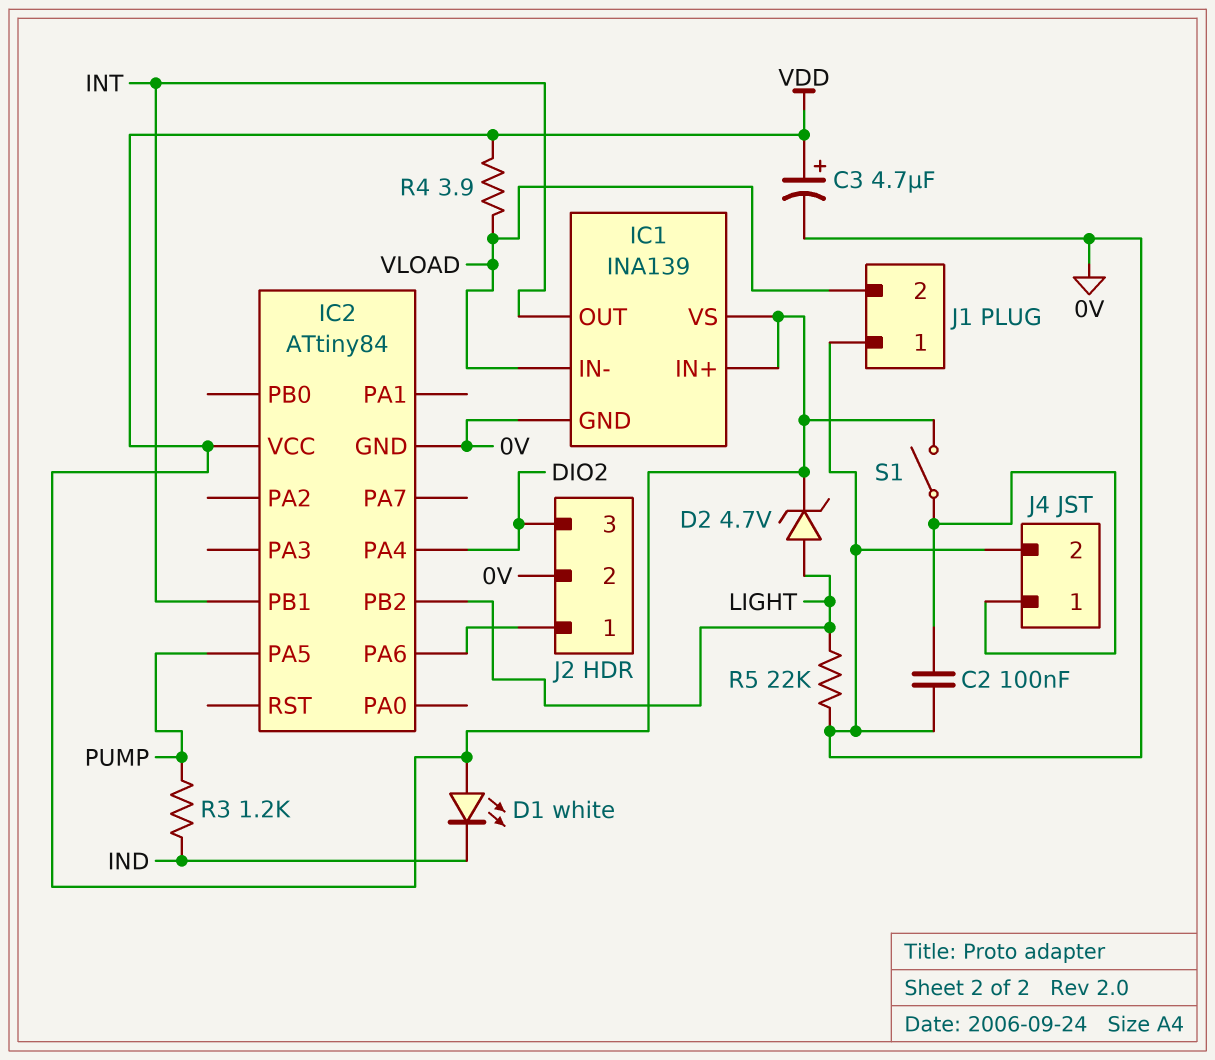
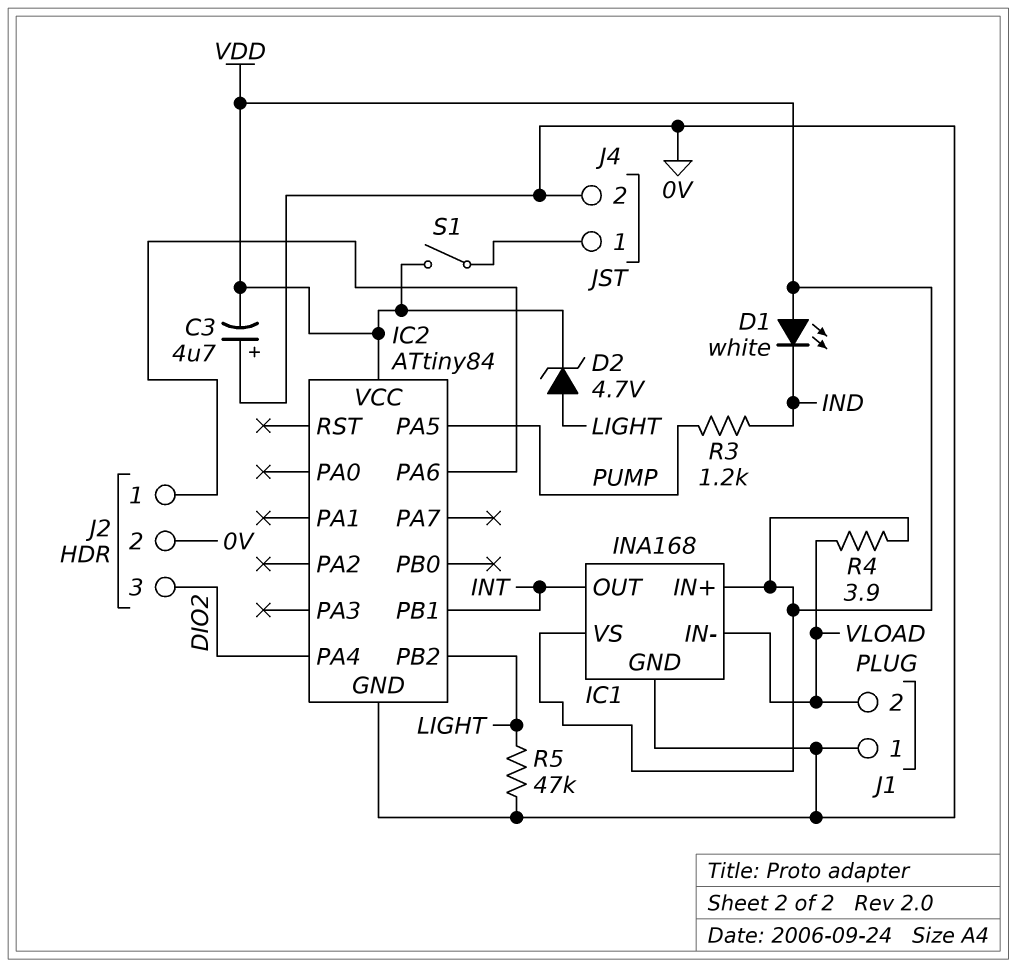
C2: 100nF (0V, J4/1) -> none
C3: 4.7uF (plus VDD, minus 0V) -> 4.7uF (plus 0V, minus VDD)
IC1: INA139 -> INA168
R5: 22k (0V, LIGHT) -> 47k (0V, LIGHT)

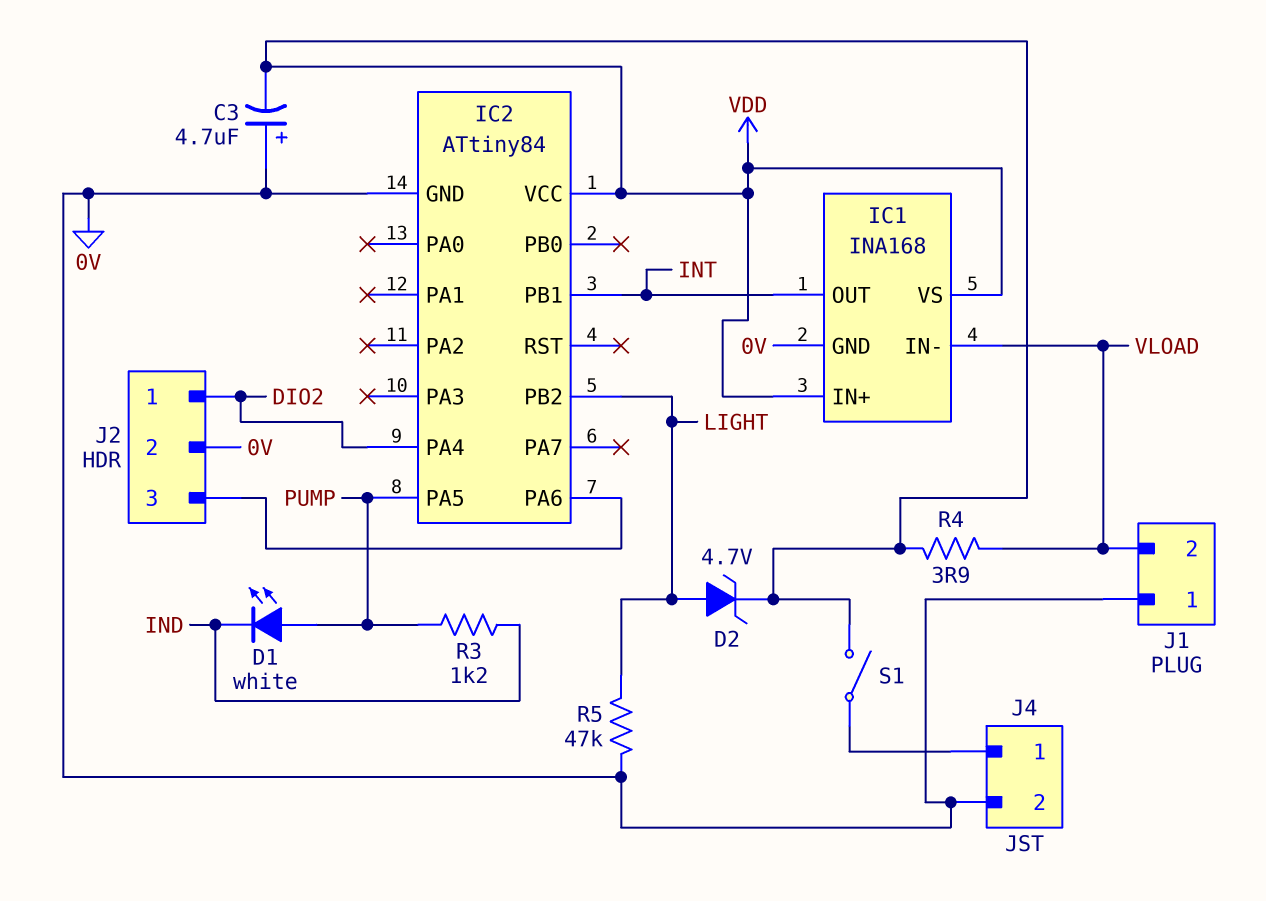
D1: LED white (A VDD, K IND) -> LED white (A PUMP, K IND)
J2 pin 1: IC2/PA6 -> DIO2
J2 pin 3: DIO2 -> IC2/PA6

